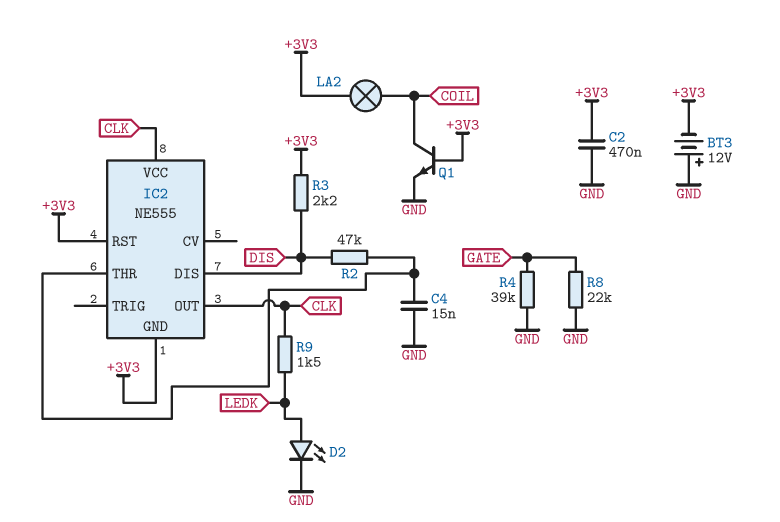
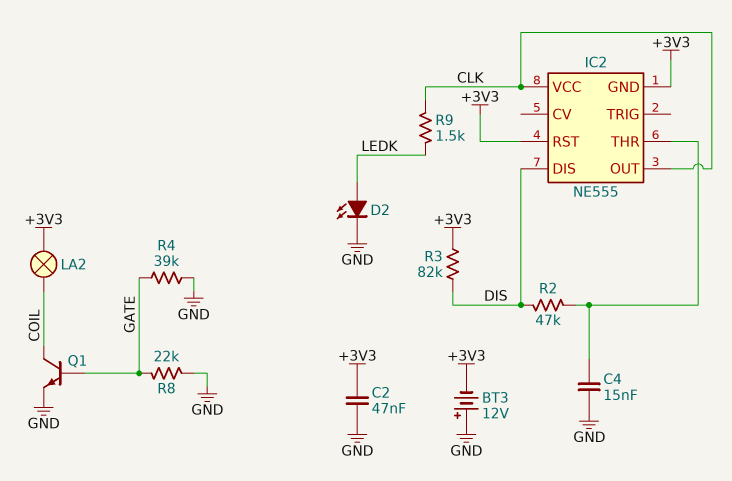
C2: 470nF (+3V3, GND) -> 47nF (+3V3, GND)
Q1: NPN (B +3V3, C COIL, E GND) -> NPN (B GATE, C COIL, E GND)
R3: 2.2k (+3V3, DIS) -> 82k (+3V3, DIS)

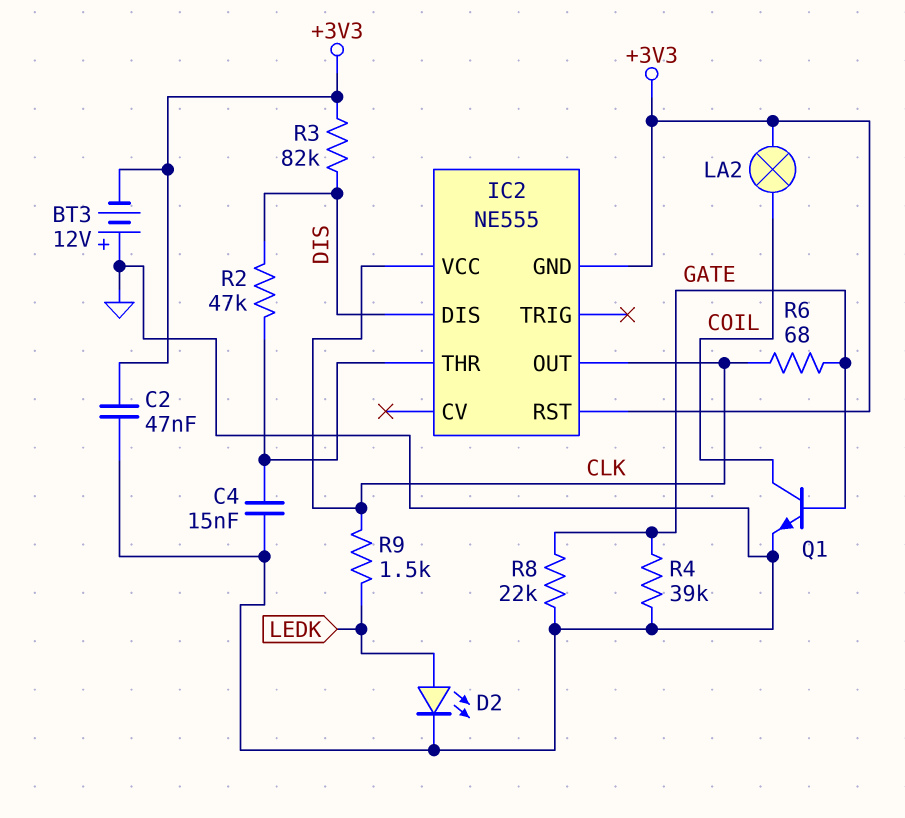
R6: none -> 68 (CLK, GATE)

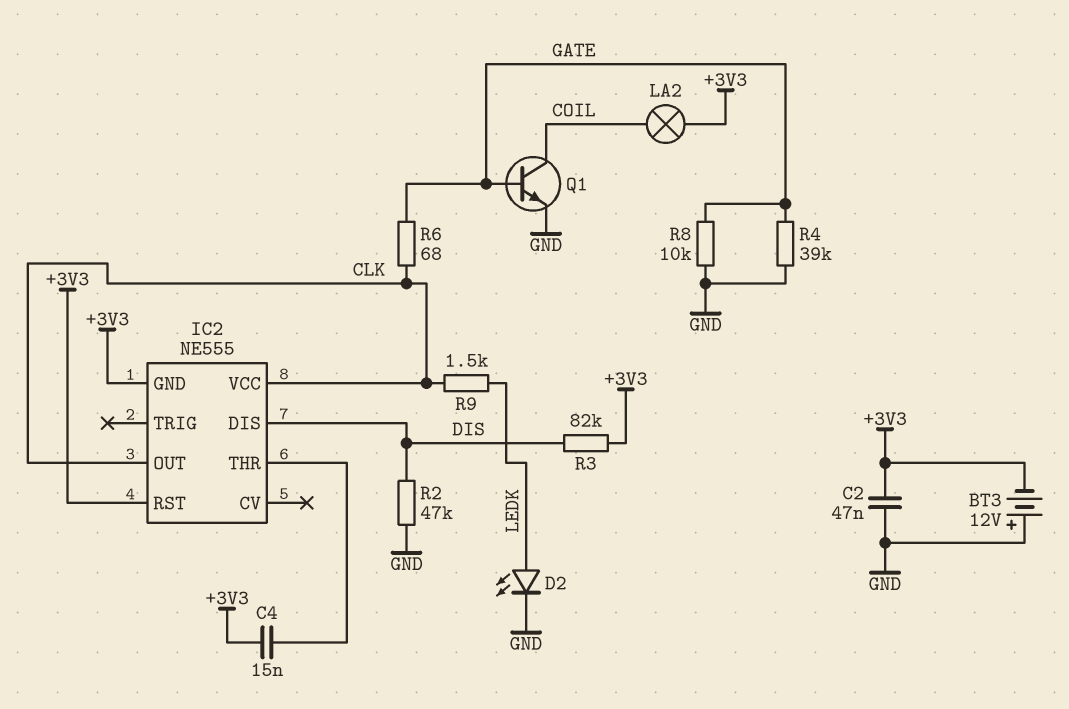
C4: 15nF (GND, IC2/THR) -> 15nF (+3V3, IC2/THR)
R2: 47k (DIS, IC2/THR) -> 47k (DIS, GND)
R8: 22k (GATE, GND) -> 10k (GATE, GND)

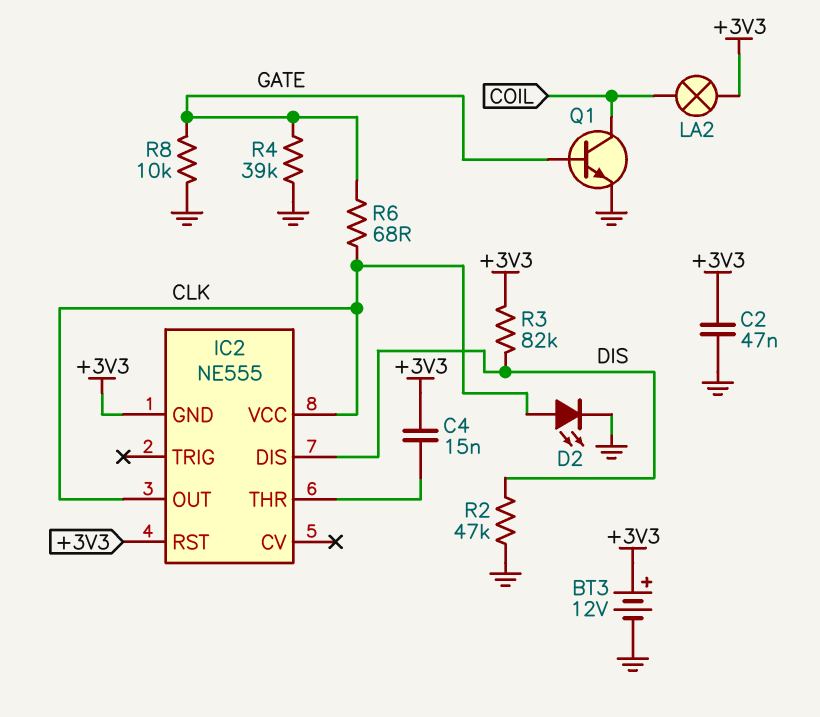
BT3: 12V (plus GND, minus +3V3) -> 12V (plus +3V3, minus GND)
D2: LED (A LEDK, K GND) -> LED (A CLK, K GND)
R9: 1.5k (CLK, LEDK) -> none

